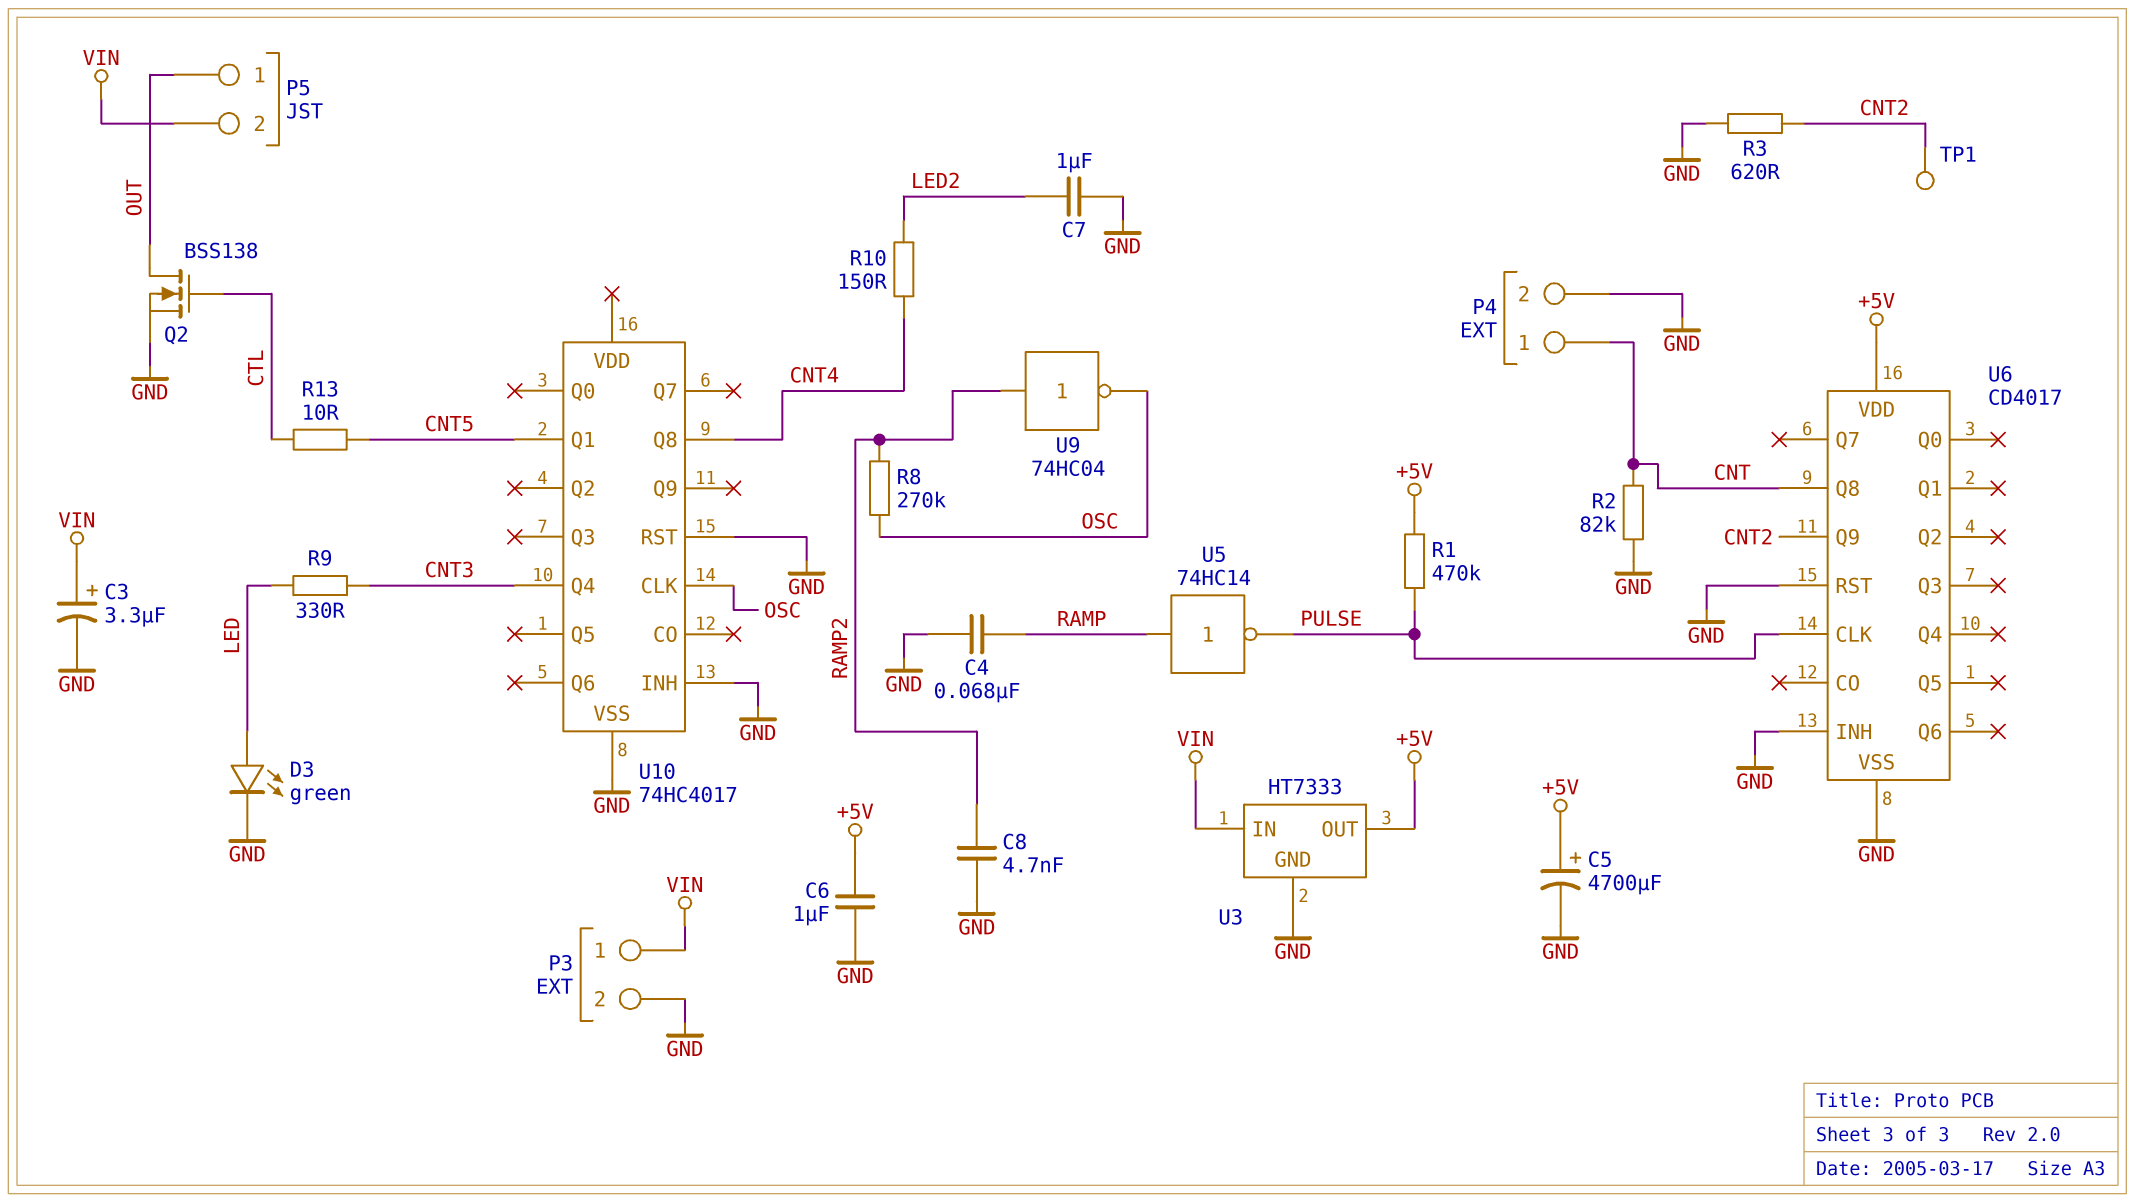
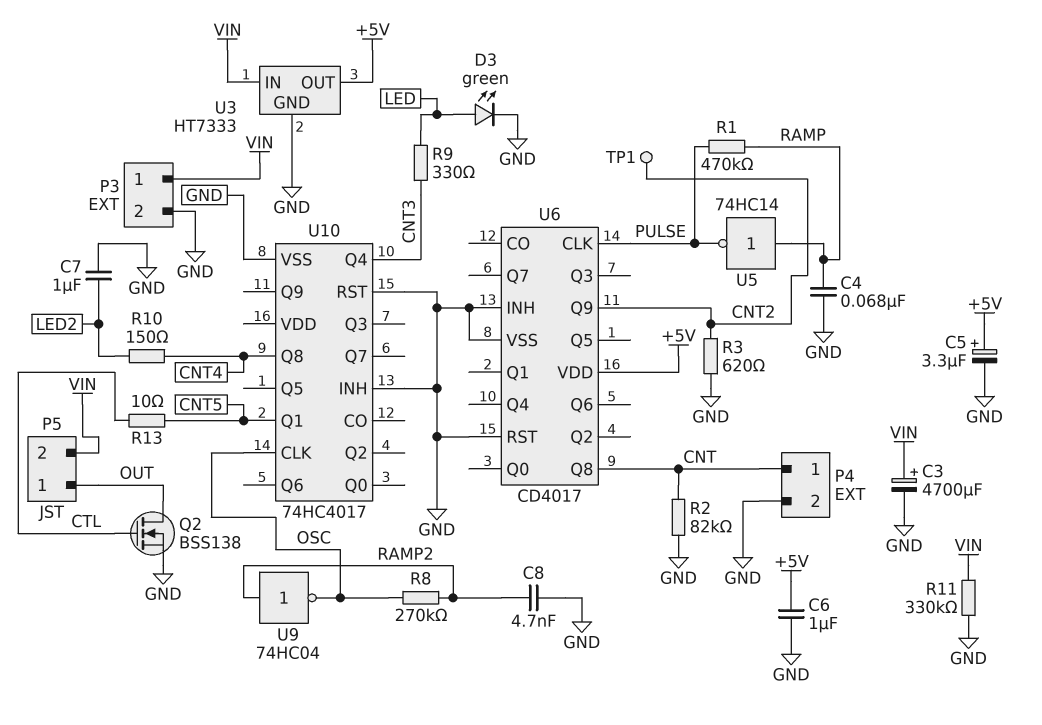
C3: 3.3uF (plus VIN, minus GND) -> 4700uF (plus VIN, minus GND)
C5: 4700uF (plus +5V, minus GND) -> 3.3uF (plus +5V, minus GND)
R1: 470k (+5V, PULSE) -> 470k (PULSE, RAMP)
R11: none -> 330k (GND, VIN)

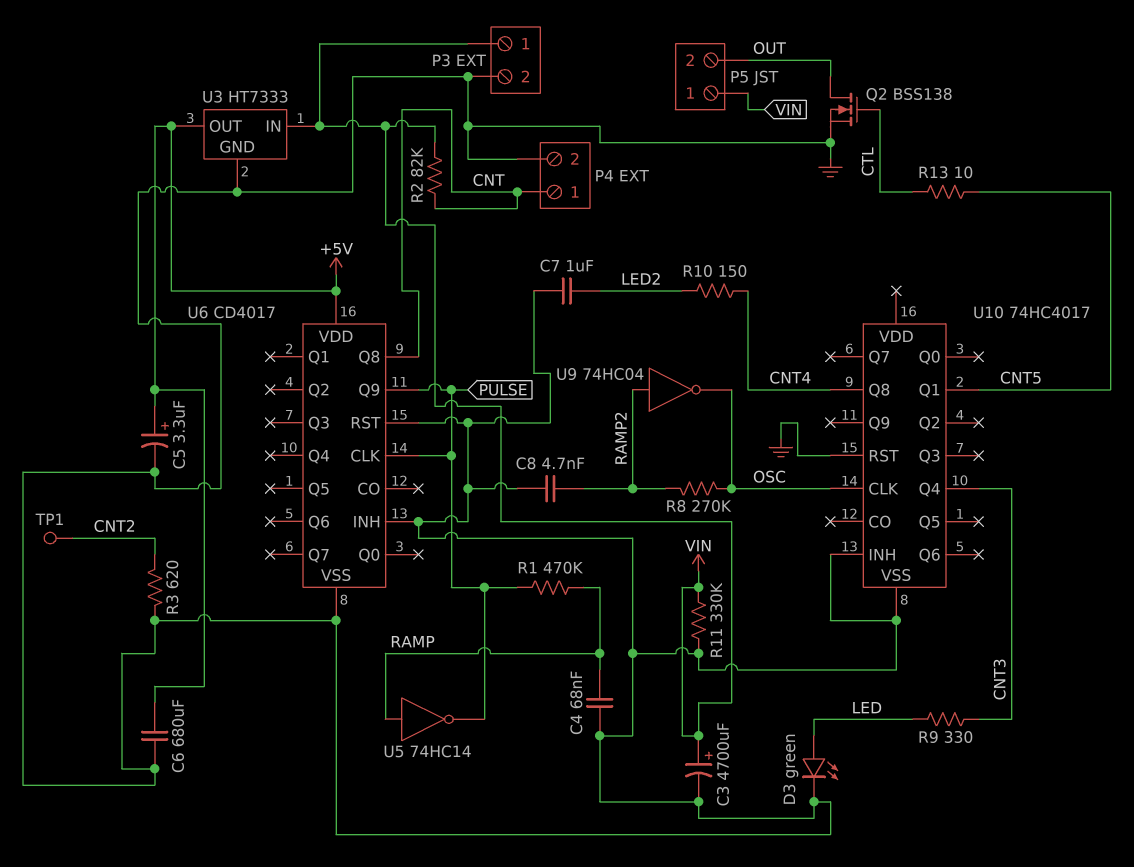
C6: 1uF (+5V, GND) -> 680uF (+5V, GND)
P5 pin 1: OUT -> VIN
P5 pin 2: VIN -> OUT
R2: 82k (CNT, GND) -> 82k (CNT, VIN)
U6 pin Q9: CNT2 -> PULSE

